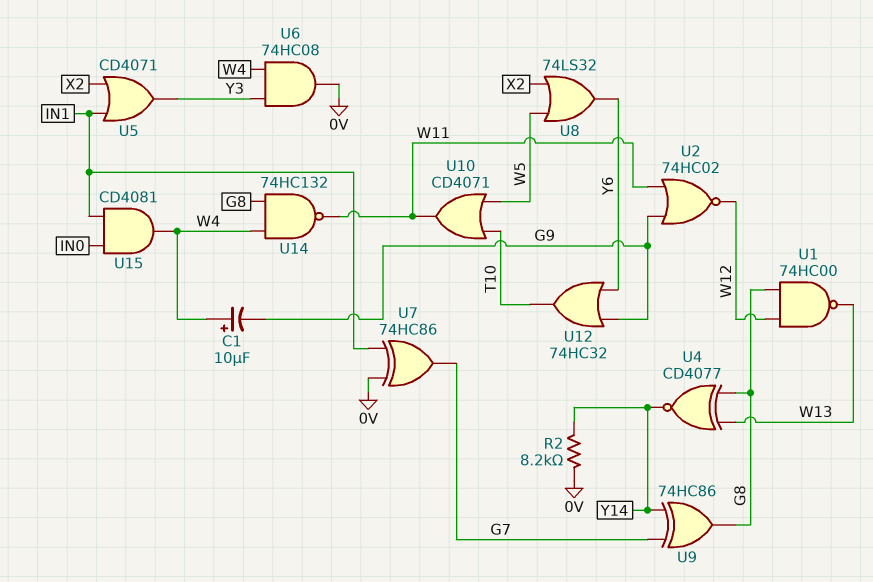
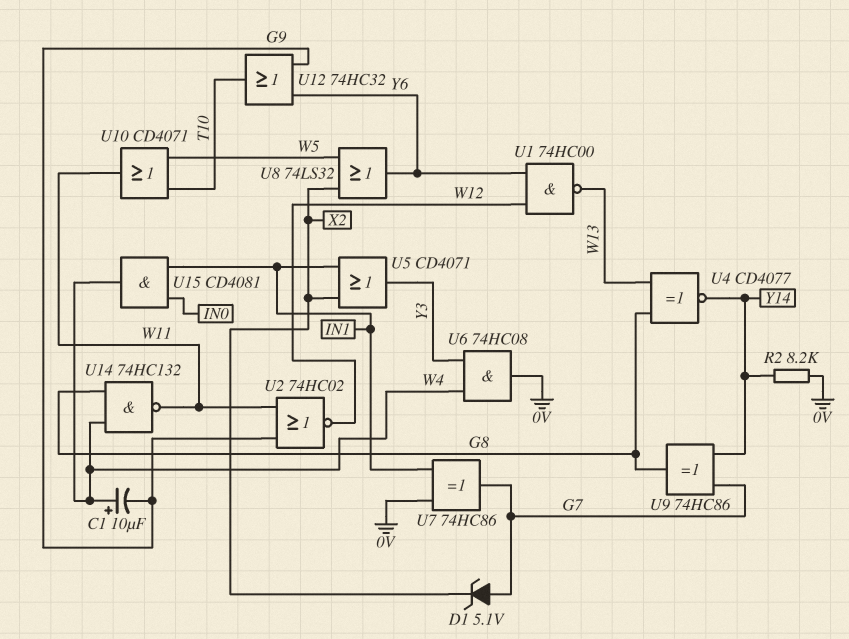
D1: none -> zener 5.1V (A G7, K X2)
U1: NAND 74HC00 (in G8, in W12, out W13) -> NAND 74HC00 (in W12, in Y6, out W13)

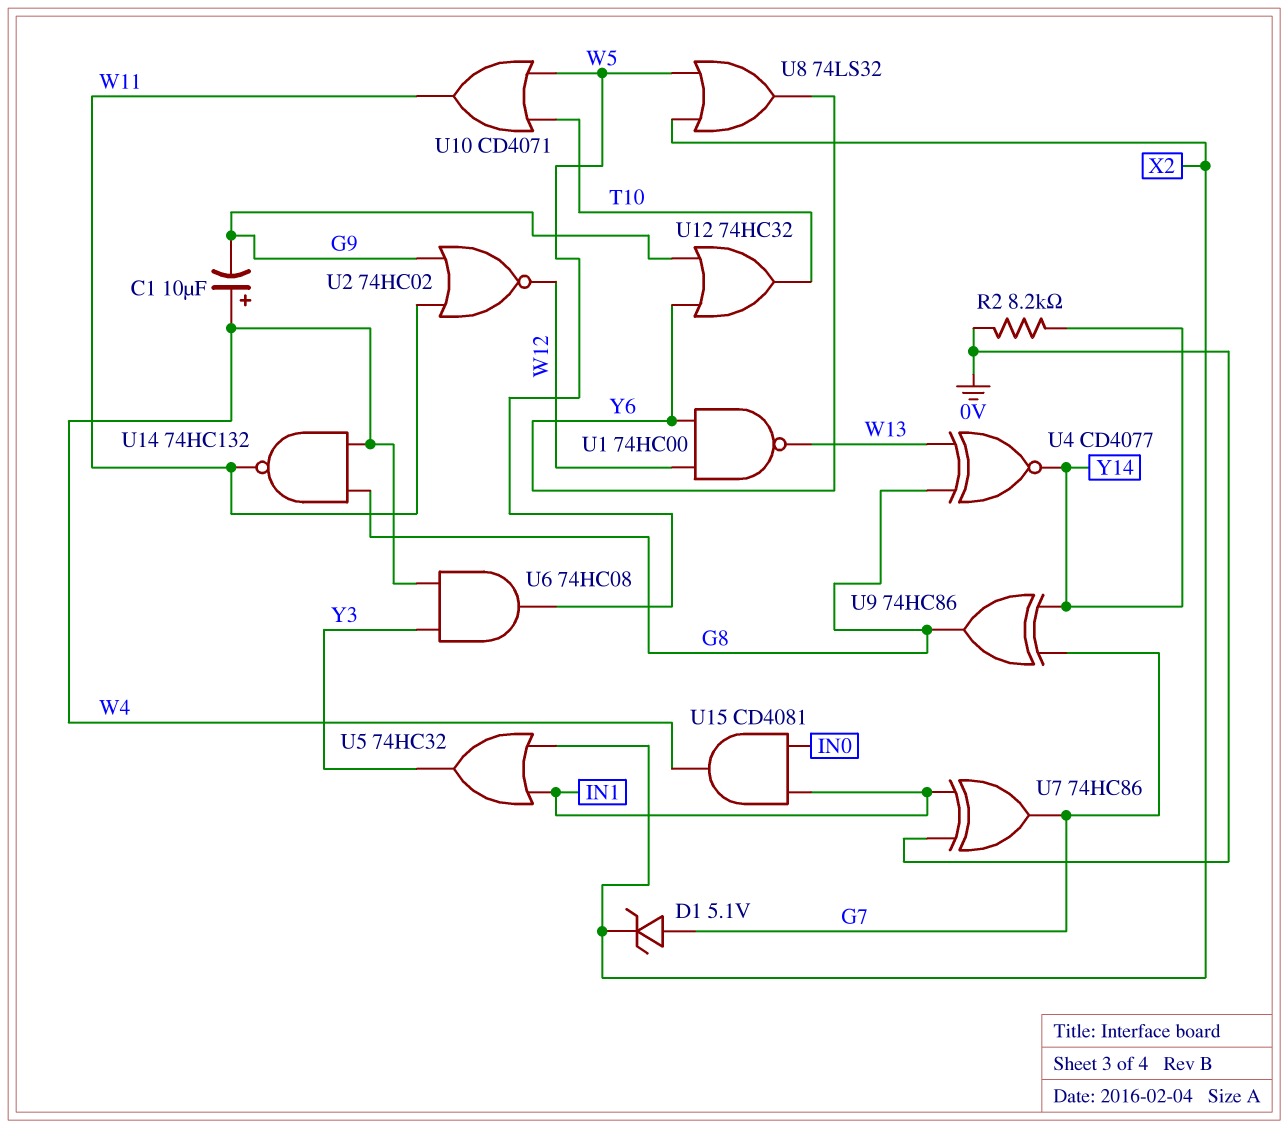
U5: OR CD4071 (in IN1, in X2, out Y3) -> OR 74HC32 (in IN1, in X2, out Y3)
U6: AND 74HC08 (in W4, in Y3, out 0V) -> AND 74HC08 (in W4, in Y3, out W5)

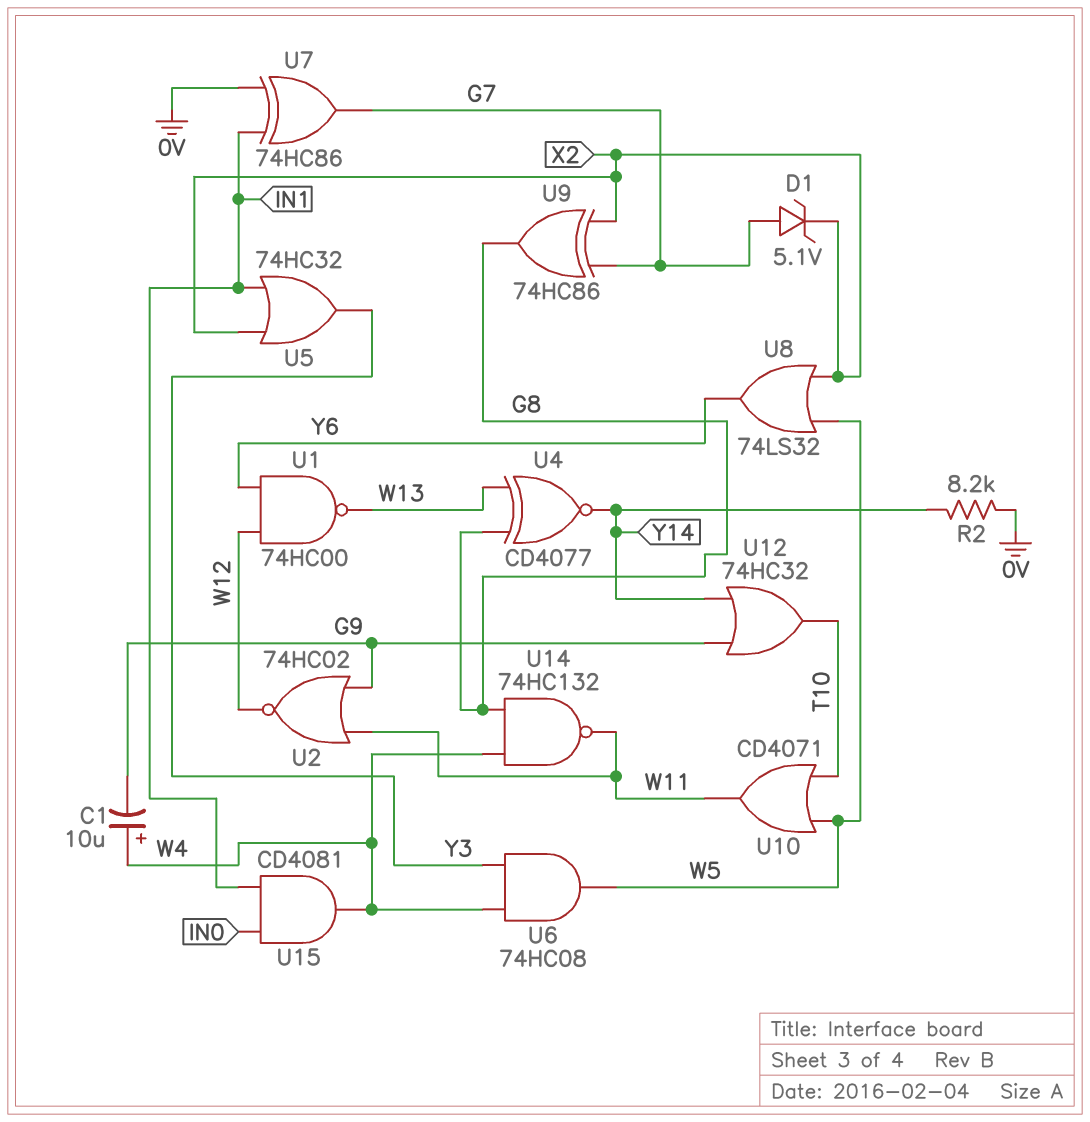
U9: XOR 74HC86 (in G7, in Y14, out G8) -> XOR 74HC86 (in G7, in X2, out G8)
U12: OR 74HC32 (in G9, in Y6, out T10) -> OR 74HC32 (in G9, in Y14, out T10)

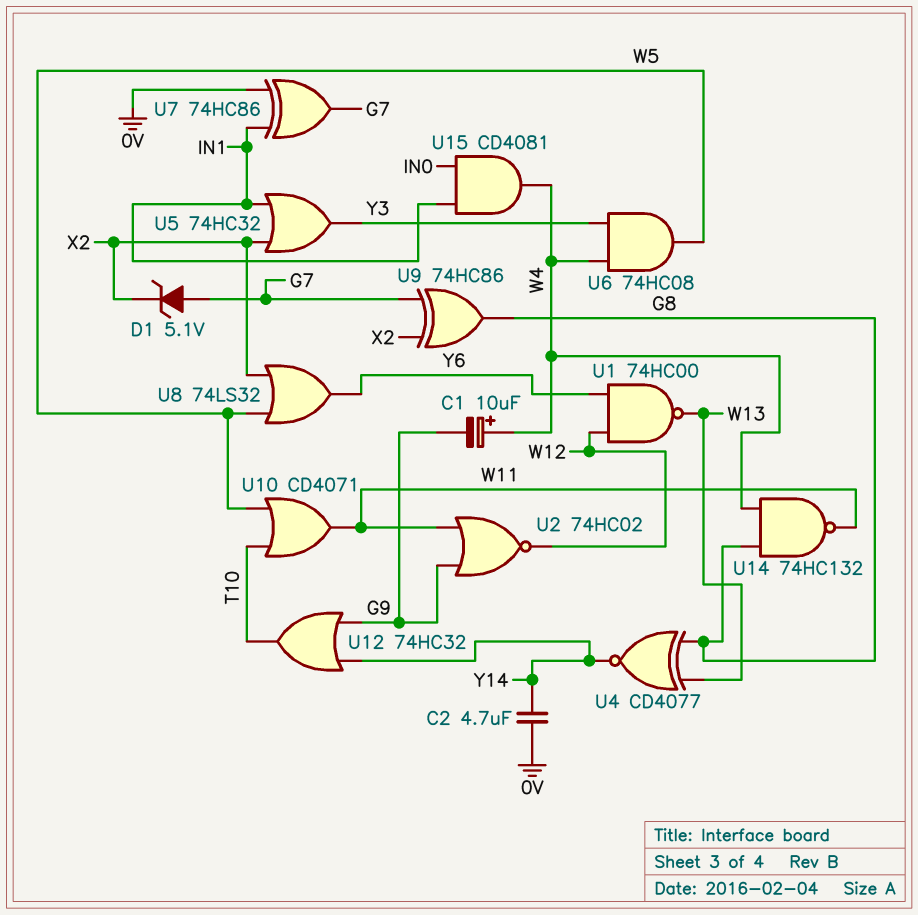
C2: none -> 4.7uF (0V, Y14)
R2: 8.2k (0V, Y14) -> none

